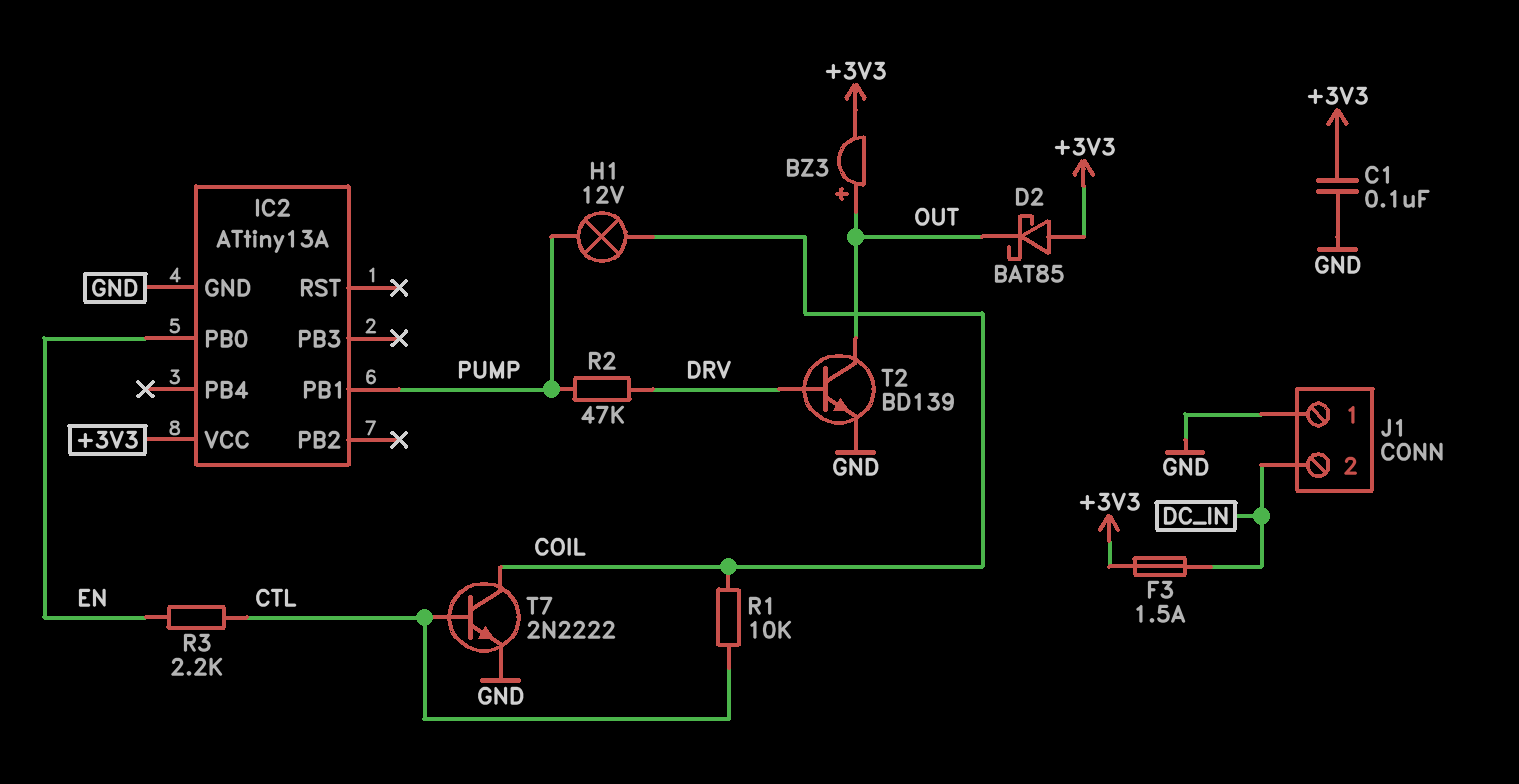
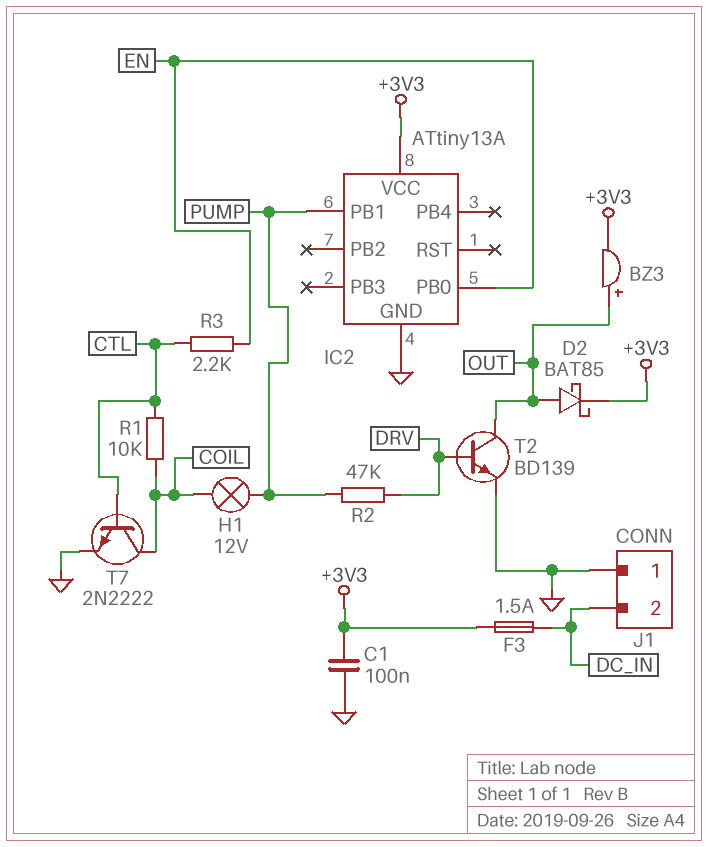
D2: schottky BAT85 (A +3V3, K OUT) -> schottky BAT85 (A OUT, K +3V3)

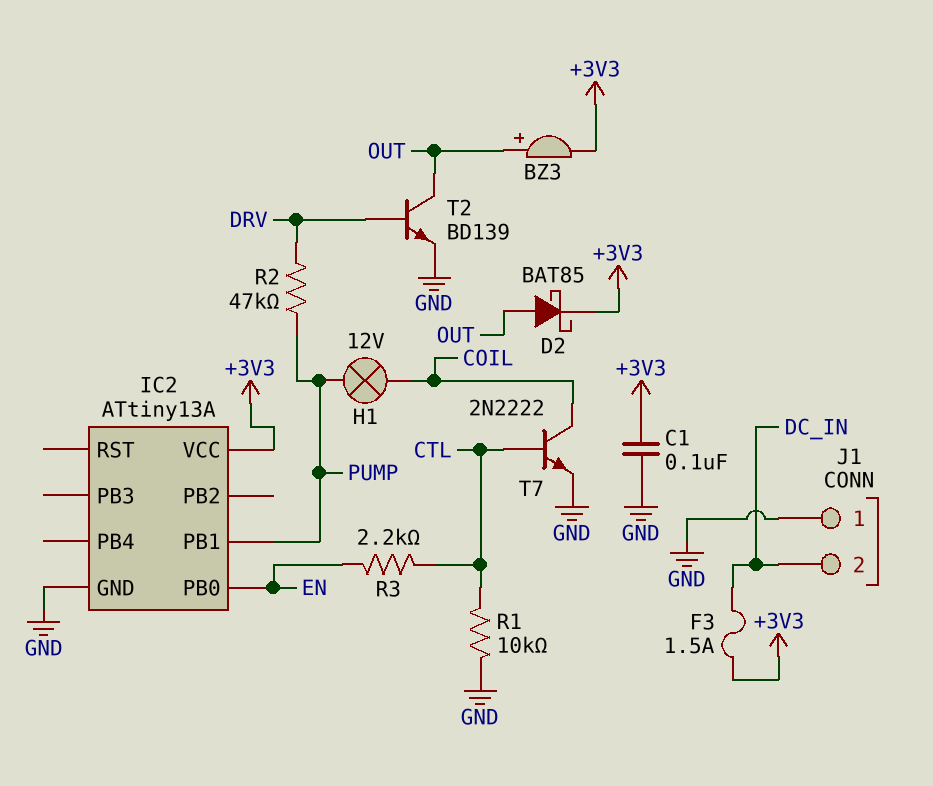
R1: 10k (COIL, CTL) -> 10k (CTL, GND)

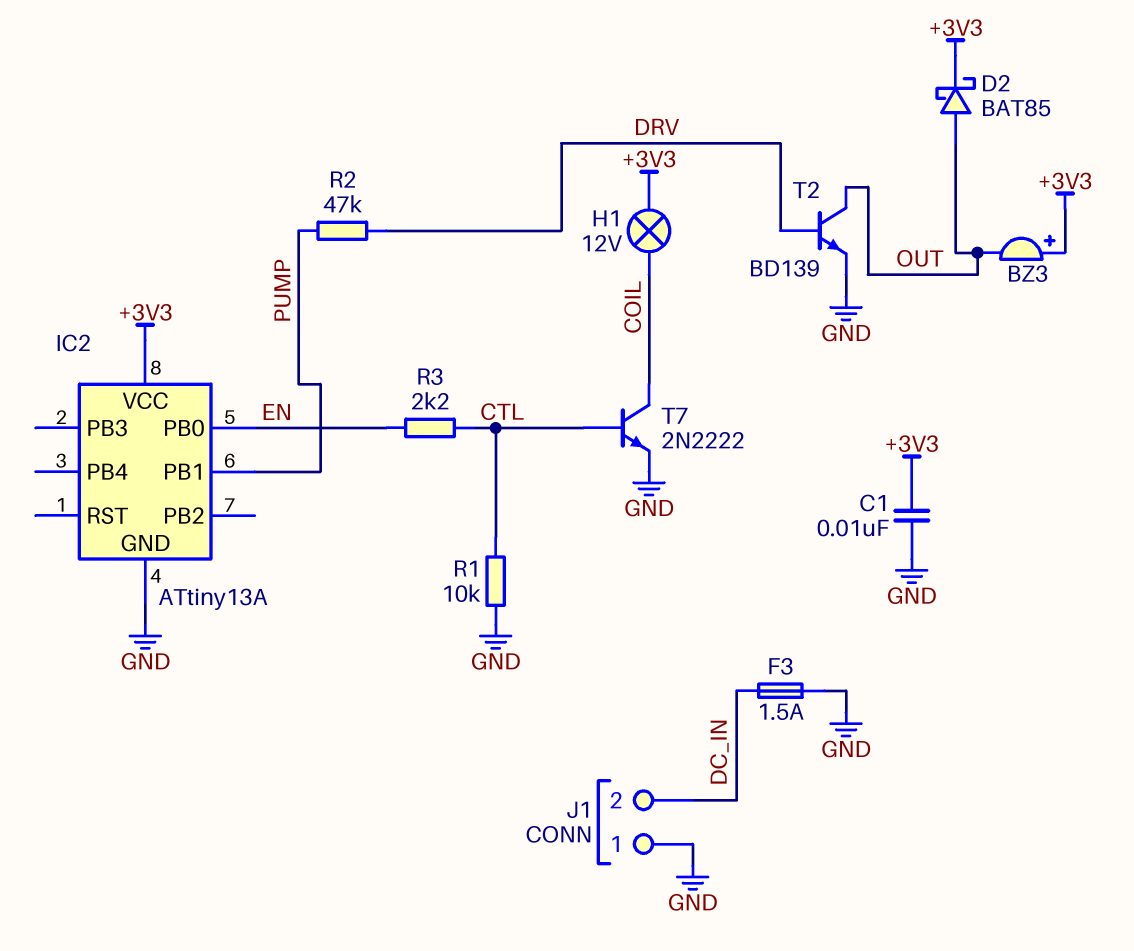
BZ3: buzzer (plus OUT, minus +3V3) -> buzzer (plus +3V3, minus OUT)
C1: 100nF (+3V3, GND) -> 10nF (+3V3, GND)
F3: 1.5A (+3V3, DC_IN) -> 1.5A (DC_IN, GND)
H1: lamp 12V (COIL, PUMP) -> lamp 12V (+3V3, COIL)

